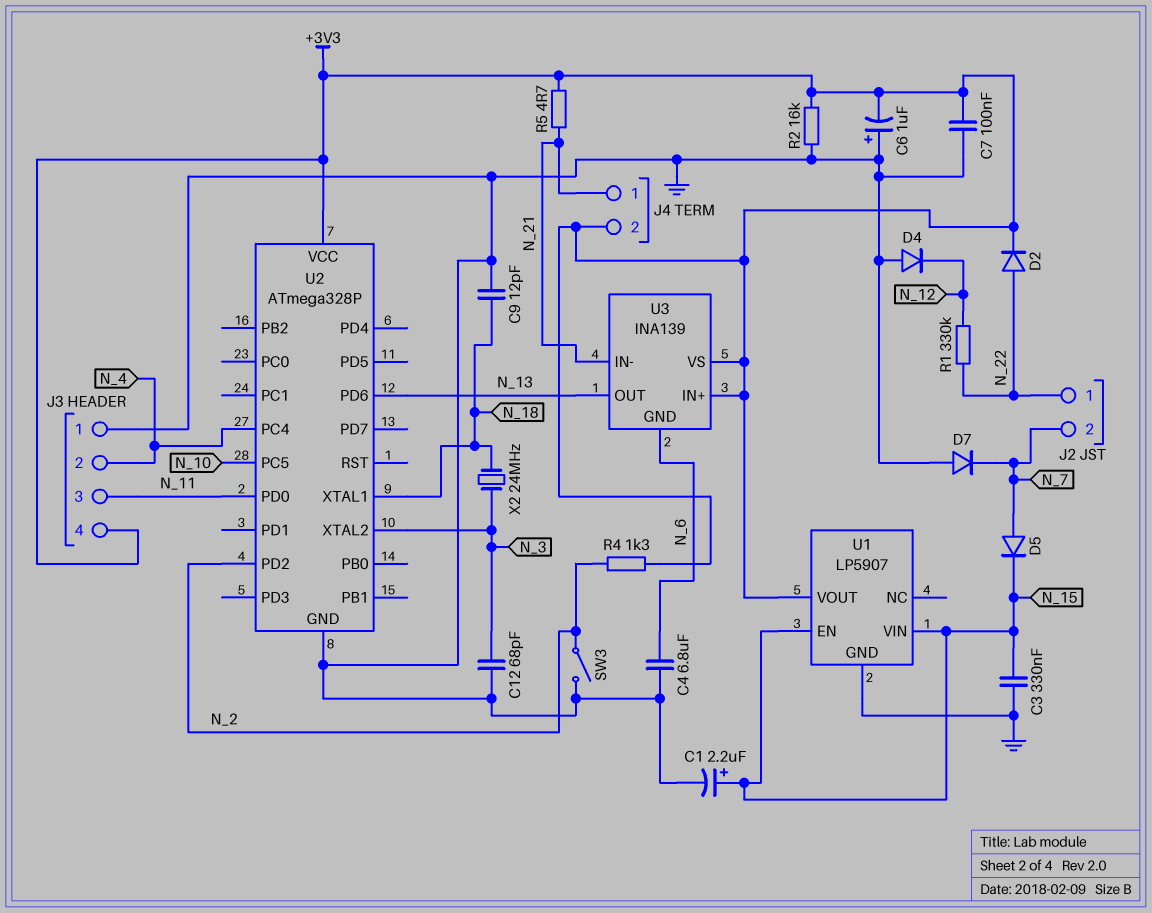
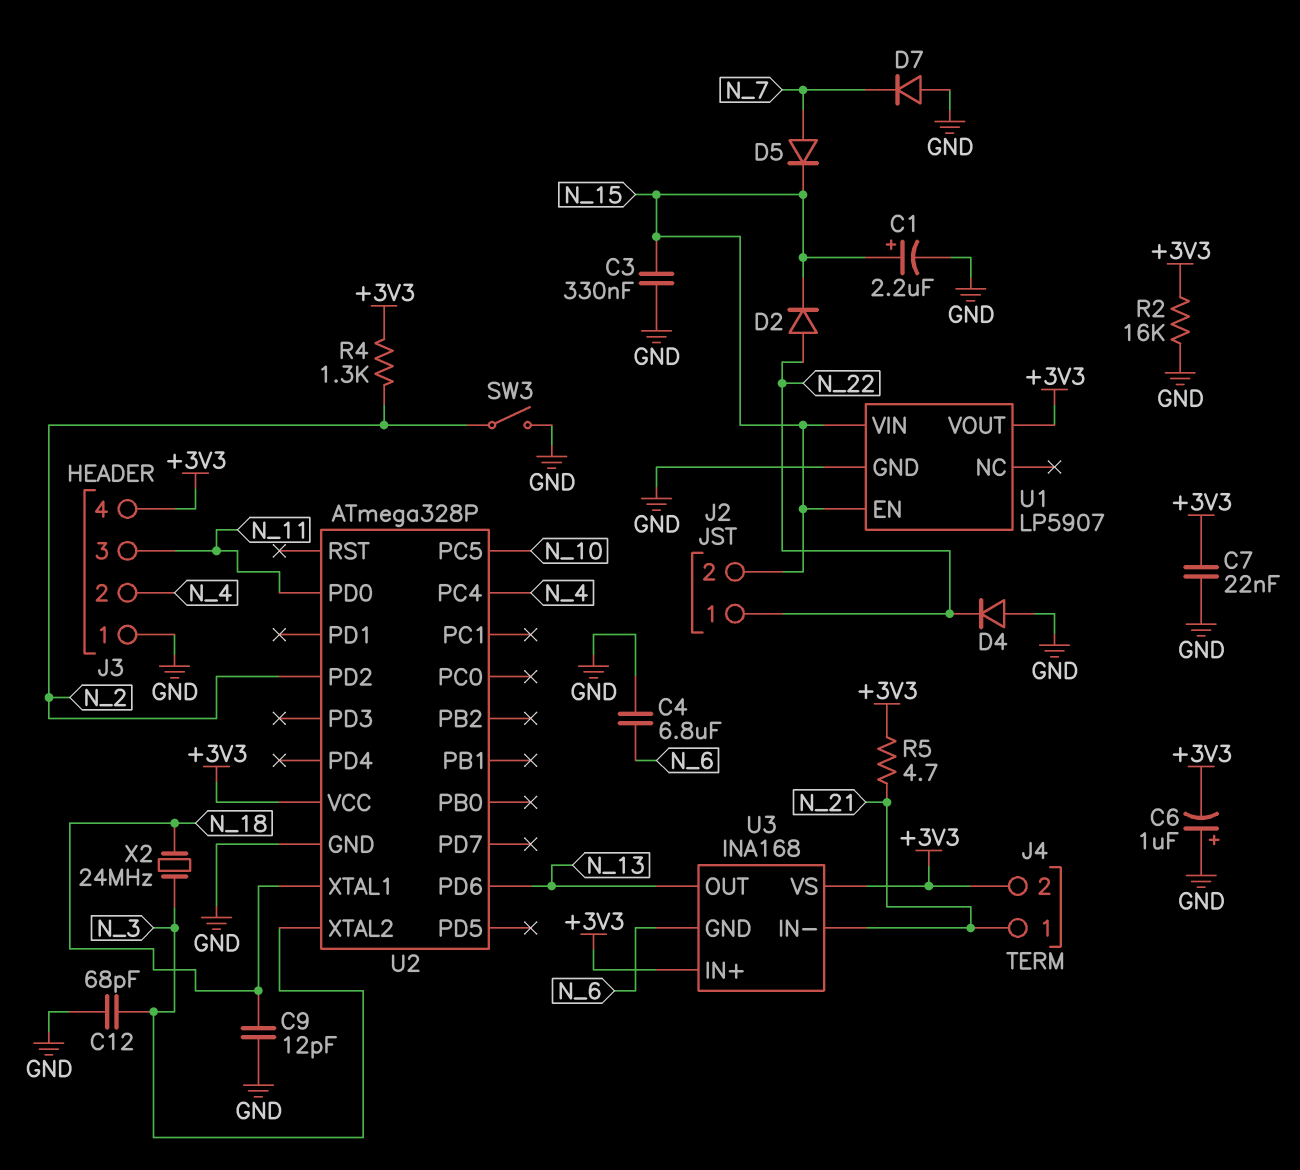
C7: 100nF (+3V3, GND) -> 22nF (+3V3, GND)
D2: diode (A N_22, K +3V3) -> diode (A N_22, K N_15)
D4: diode (A GND, K N_12) -> diode (A GND, K N_22)
J2 pin 2: N_7 -> N_15
R1: 330k (N_12, N_22) -> none
U3: INA139 -> INA168

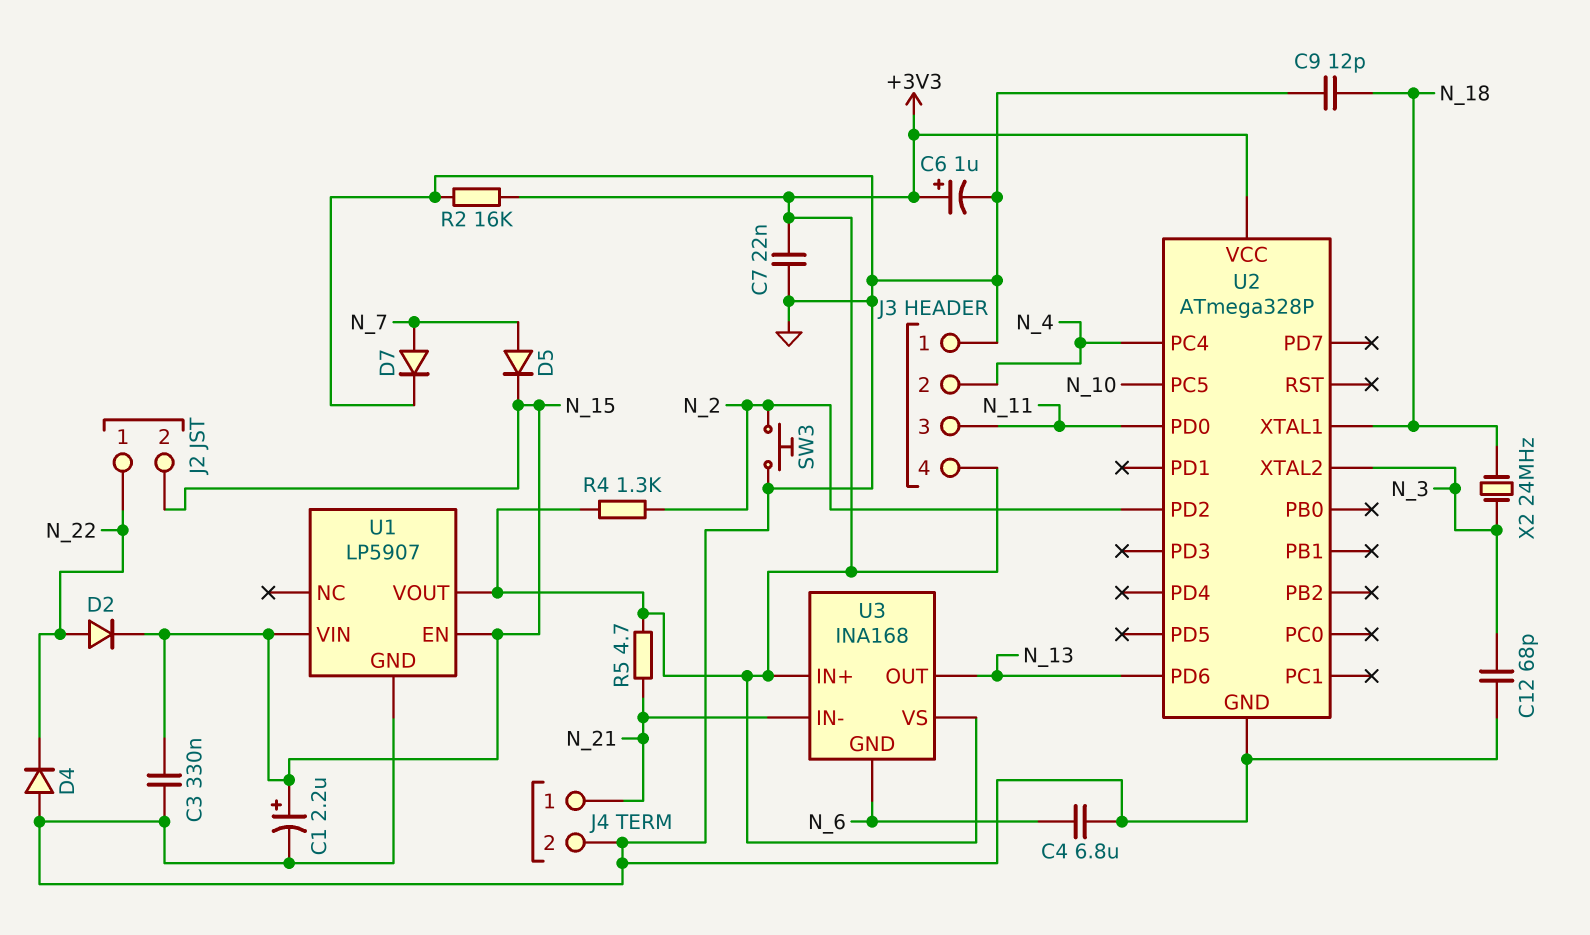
C6: 1uF (plus GND, minus +3V3) -> 1uF (plus +3V3, minus GND)
D7: diode (A GND, K N_7) -> diode (A N_7, K GND)
J4 pin 2: +3V3 -> GND
SW3: switch (GND, N_2) -> button (GND, N_2)

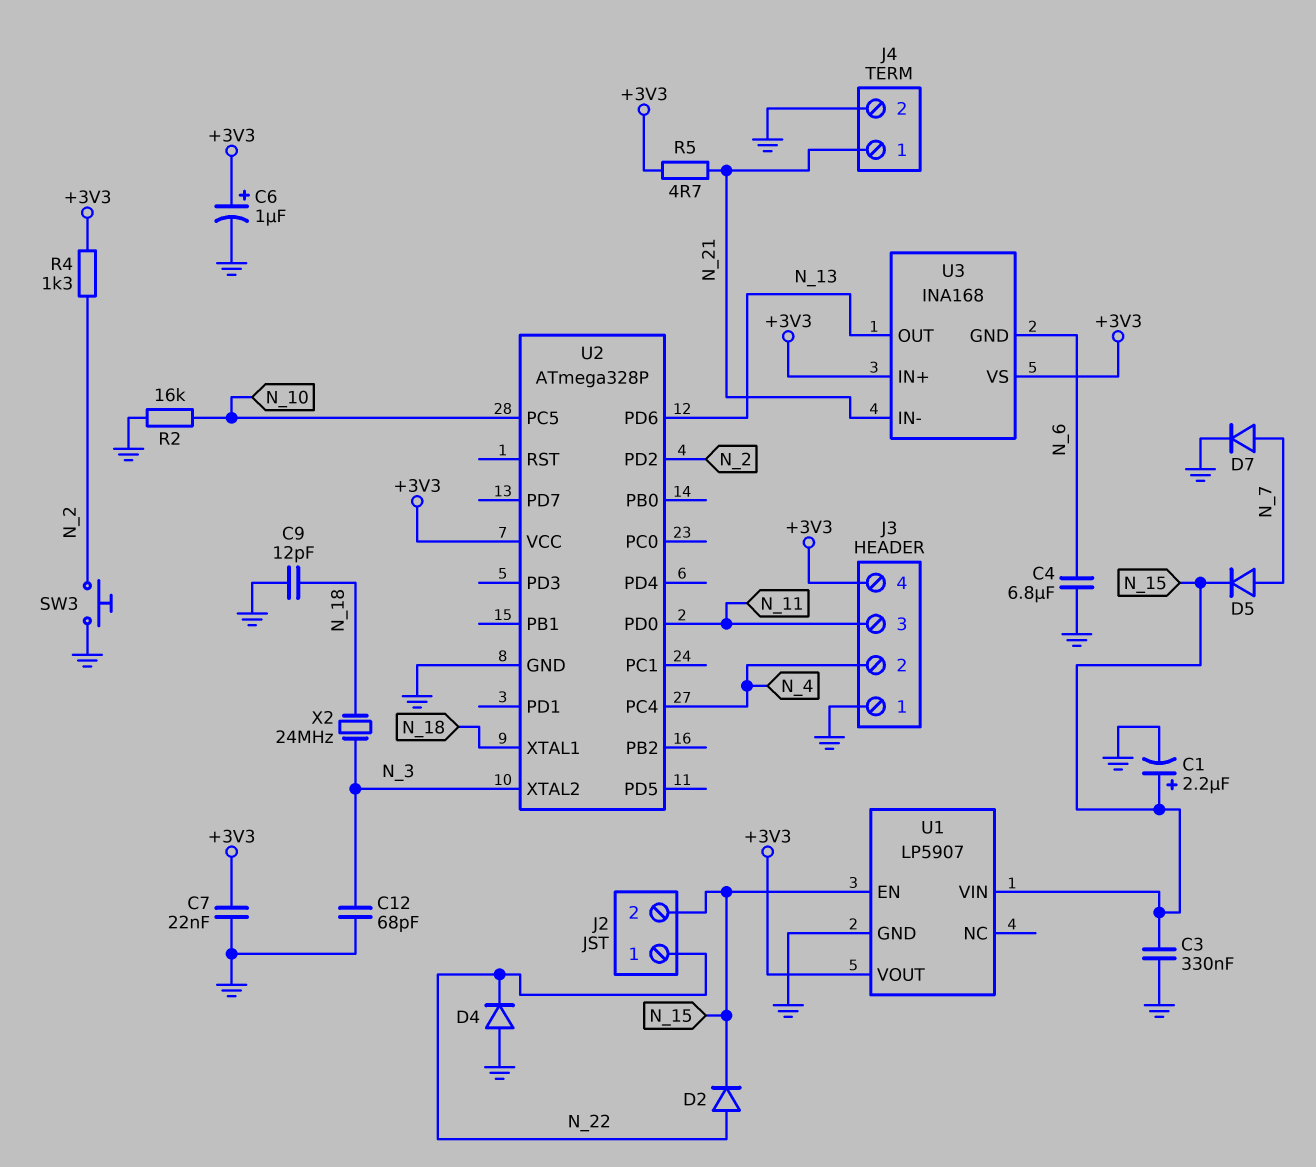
R2: 16k (+3V3, GND) -> 16k (GND, N_10)

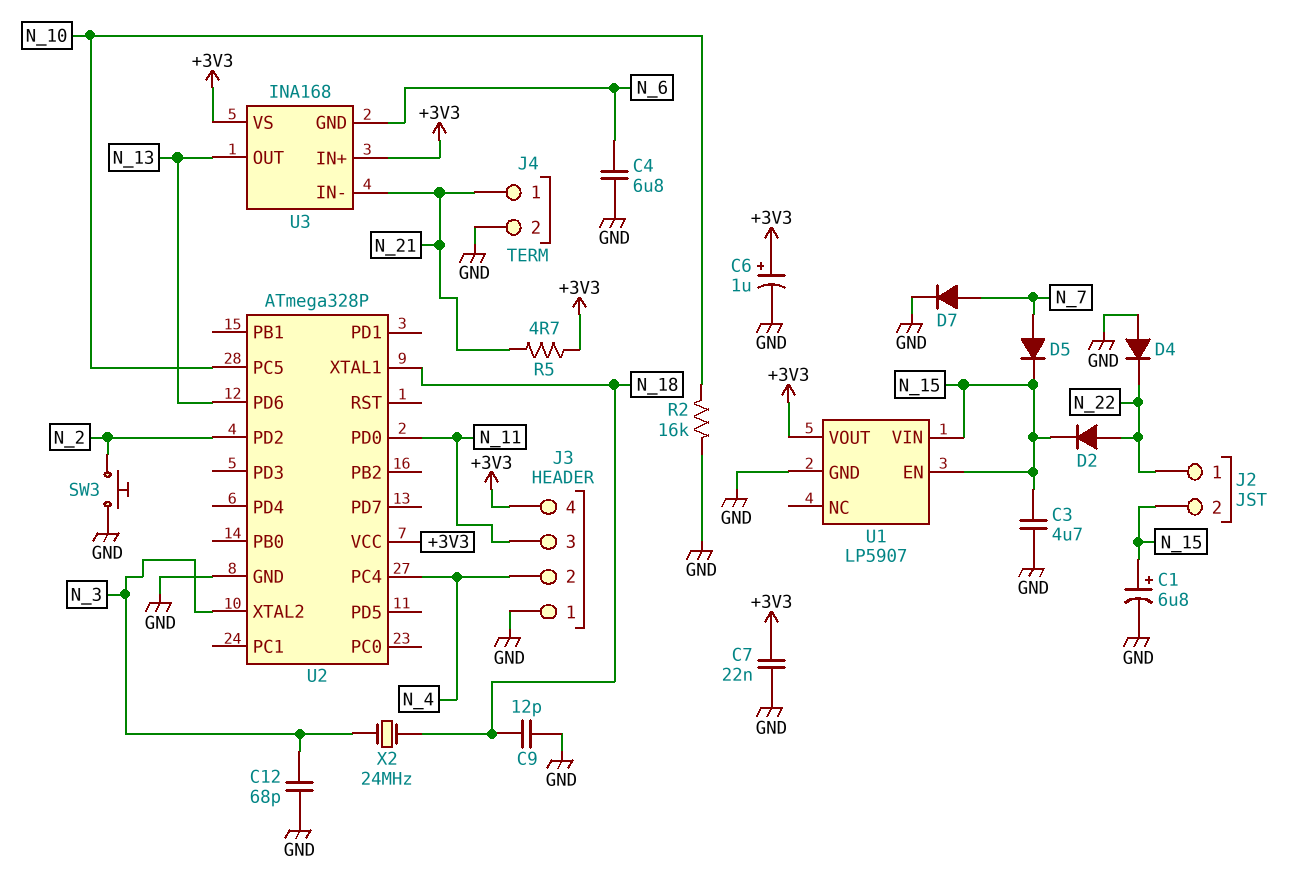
C1: 2.2uF (plus N_15, minus GND) -> 6.8uF (plus N_15, minus GND)
C3: 330nF (GND, N_15) -> 4.7uF (GND, N_15)
R4: 1.3k (+3V3, N_2) -> none

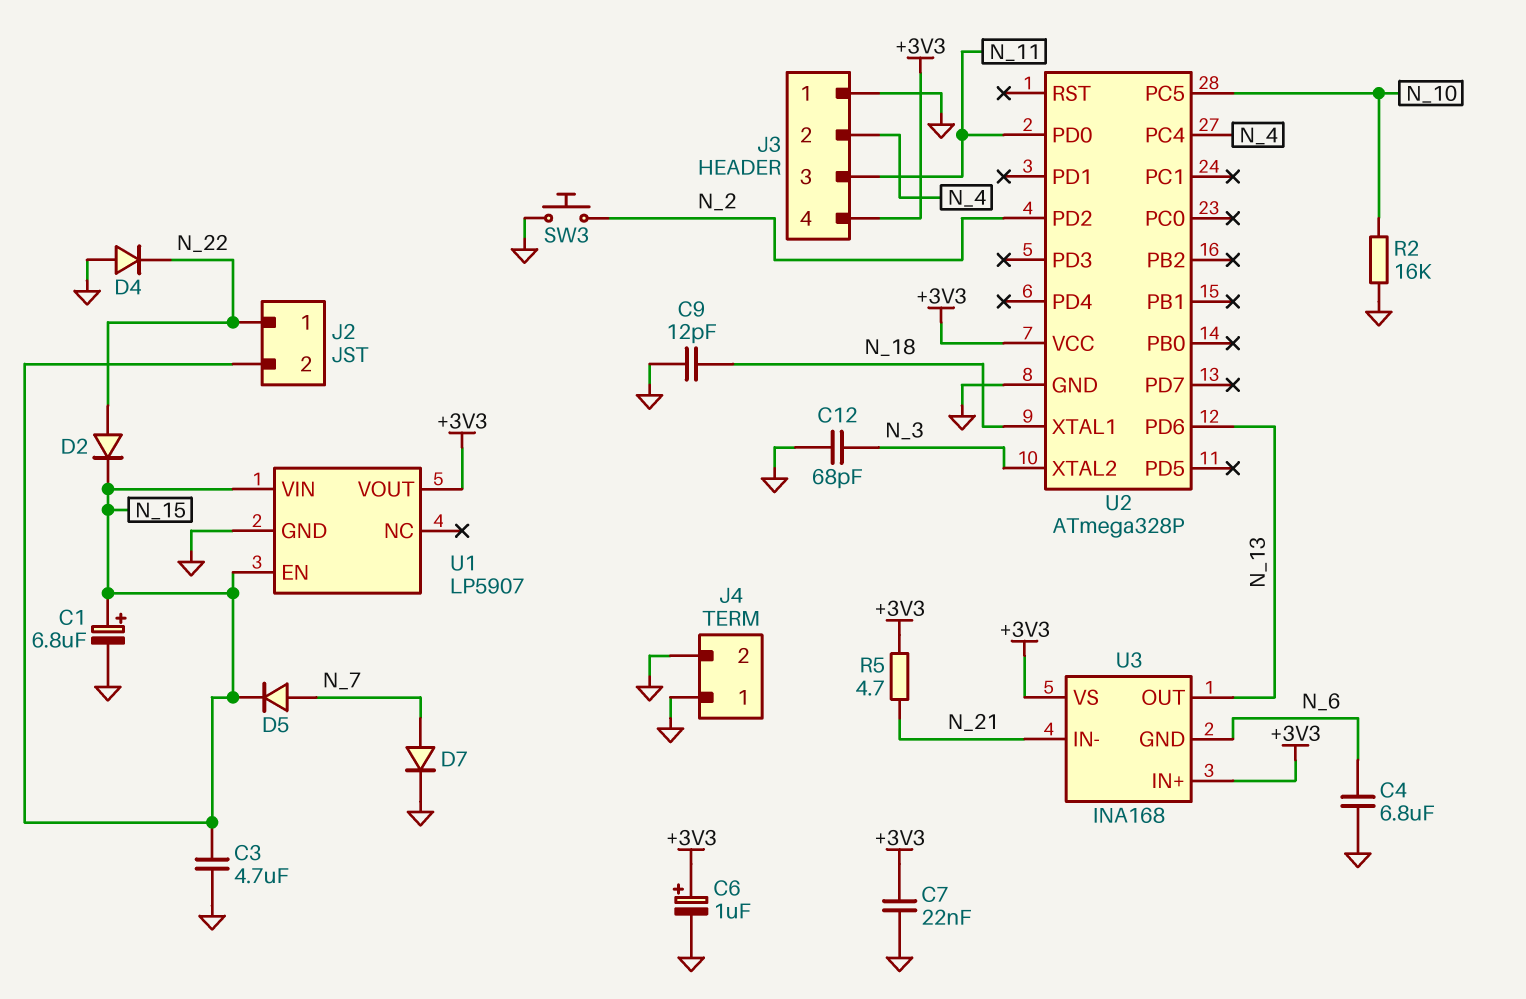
J4 pin 1: N_21 -> GND
X2: 24MHz (N_3, N_18) -> none

